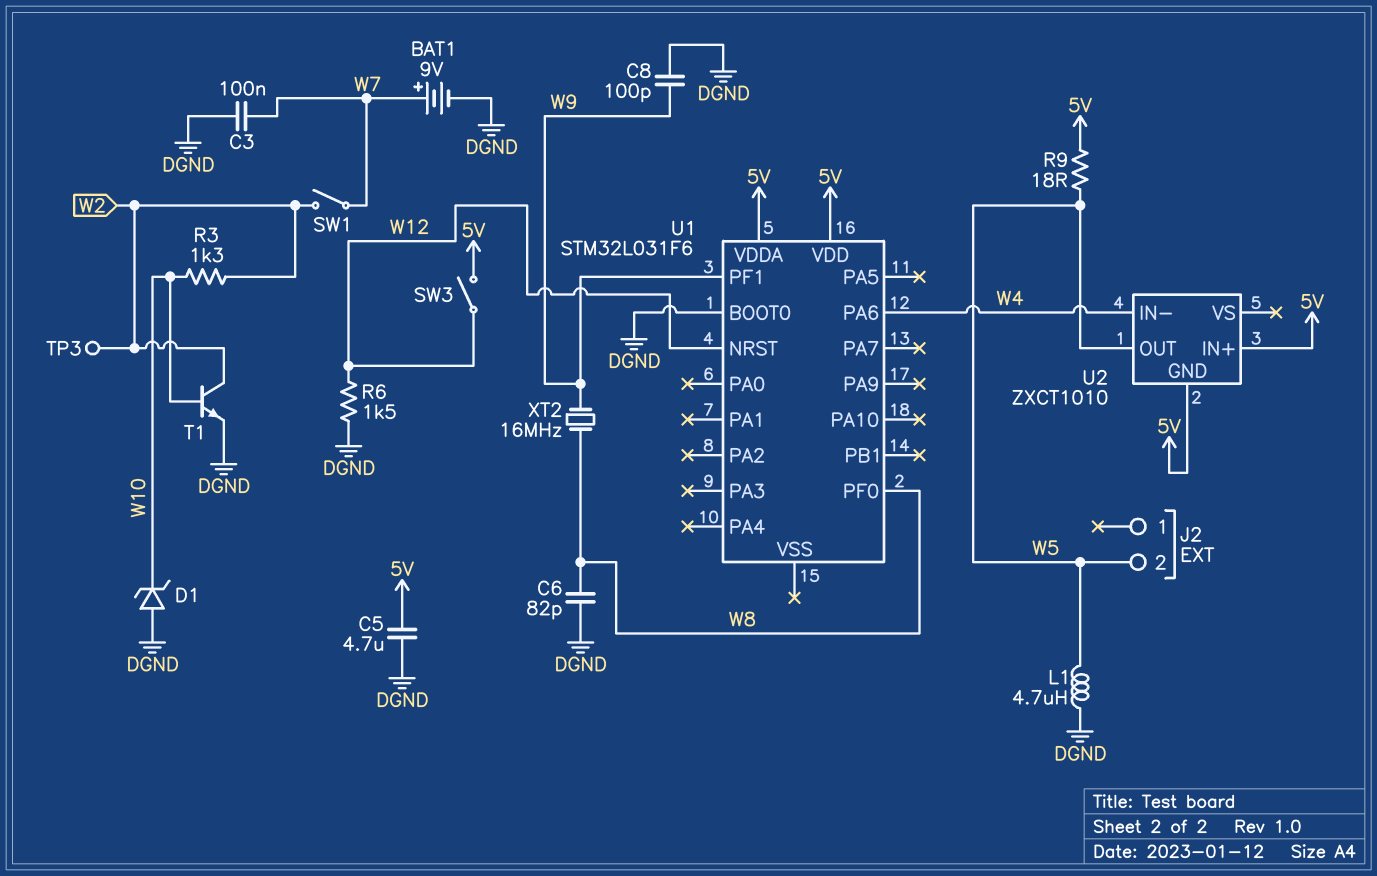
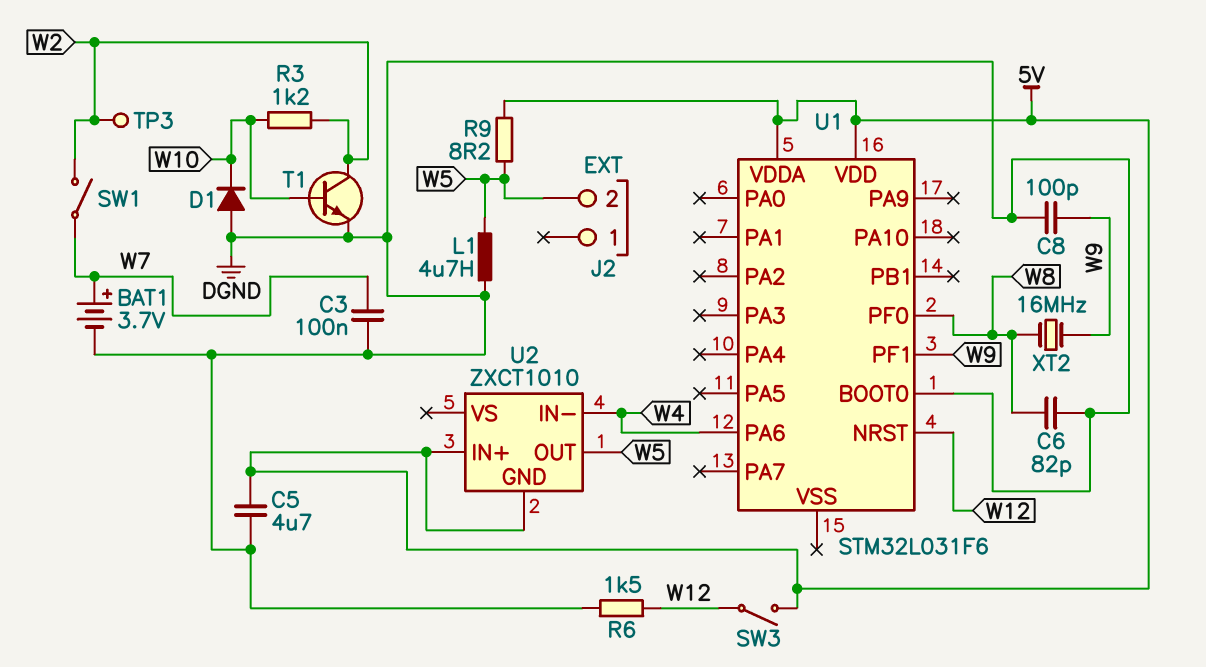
BAT1: 9V (plus W7, minus DGND) -> 3.7V (plus W7, minus DGND)
D1: zener (A DGND, K W10) -> diode (A DGND, K W10)
R3: 1.3k (W2, W10) -> 1.2k (W2, W10)
R9: 18 (5V, W5) -> 8.2 (5V, W5)

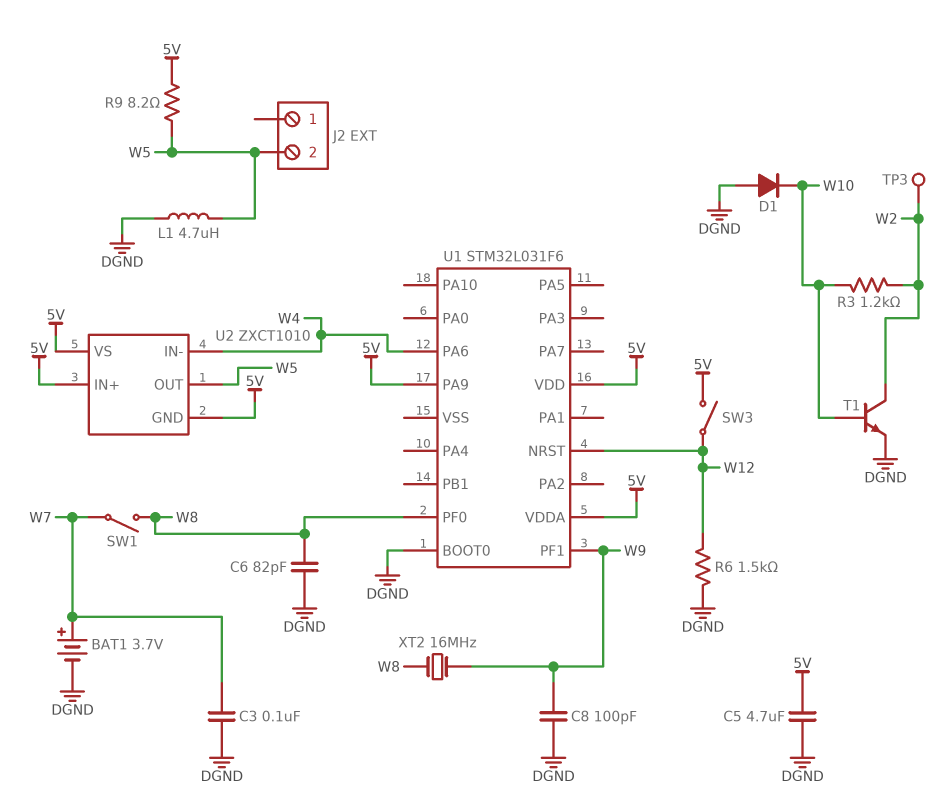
SW1: switch (W2, W7) -> switch (W7, W8)
U1 pin PA9: none -> 5V
U2 pin VS: none -> 5V

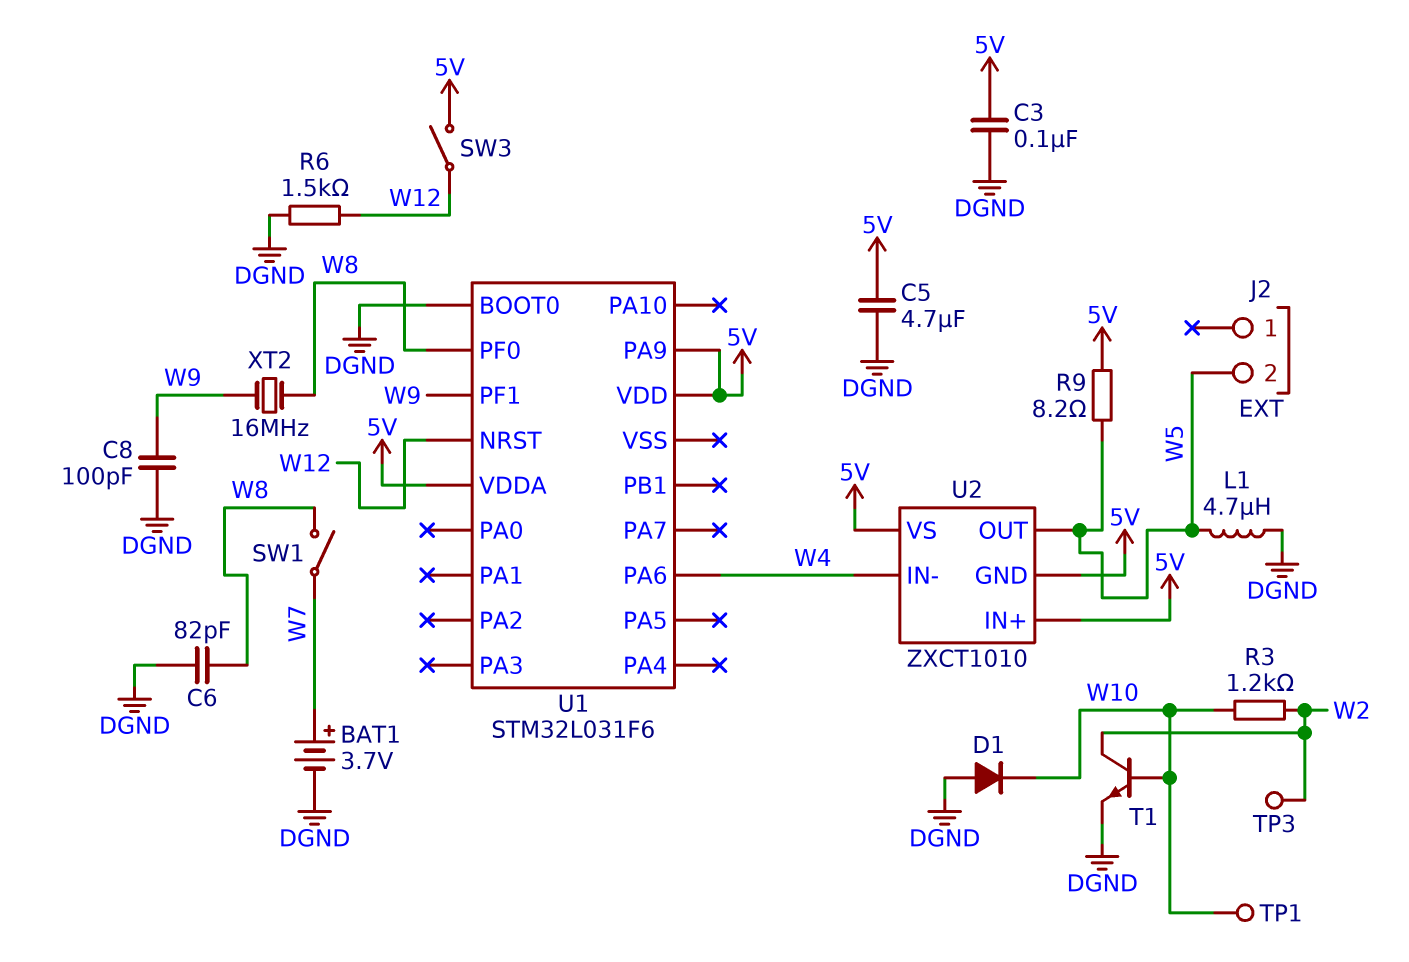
C3: 100nF (DGND, W7) -> 100nF (5V, DGND)
TP1: none -> test point (W10)

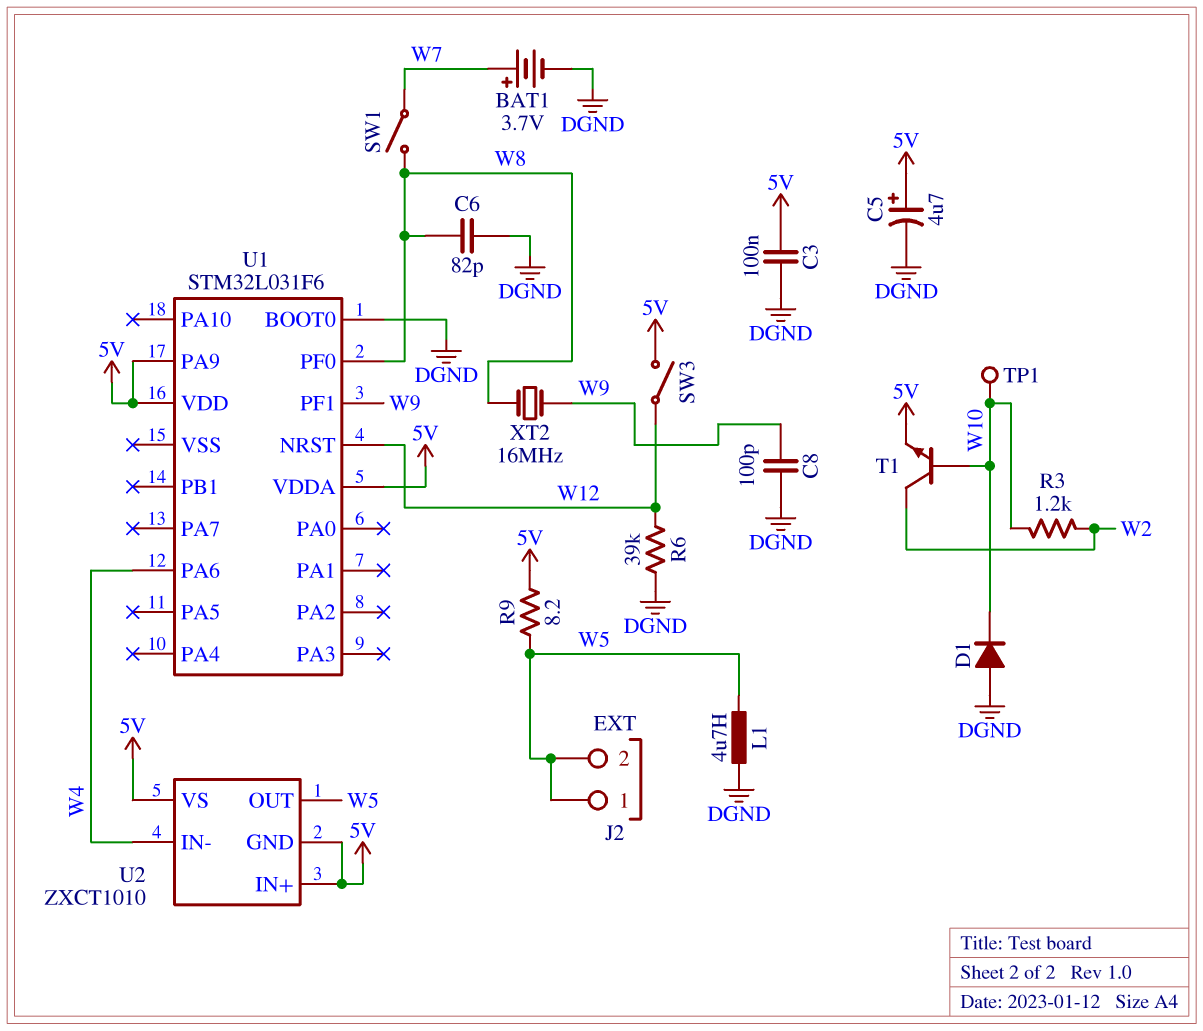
C5: 4.7uF (5V, DGND) -> 4.7uF (plus 5V, minus DGND)
J2 pin 1: none -> W5
R6: 1.5k (DGND, W12) -> 39k (DGND, W12)
T1: NPN (B W10, C W2, E DGND) -> NPN (B W10, C W2, E 5V)
TP3: test point (W2) -> none

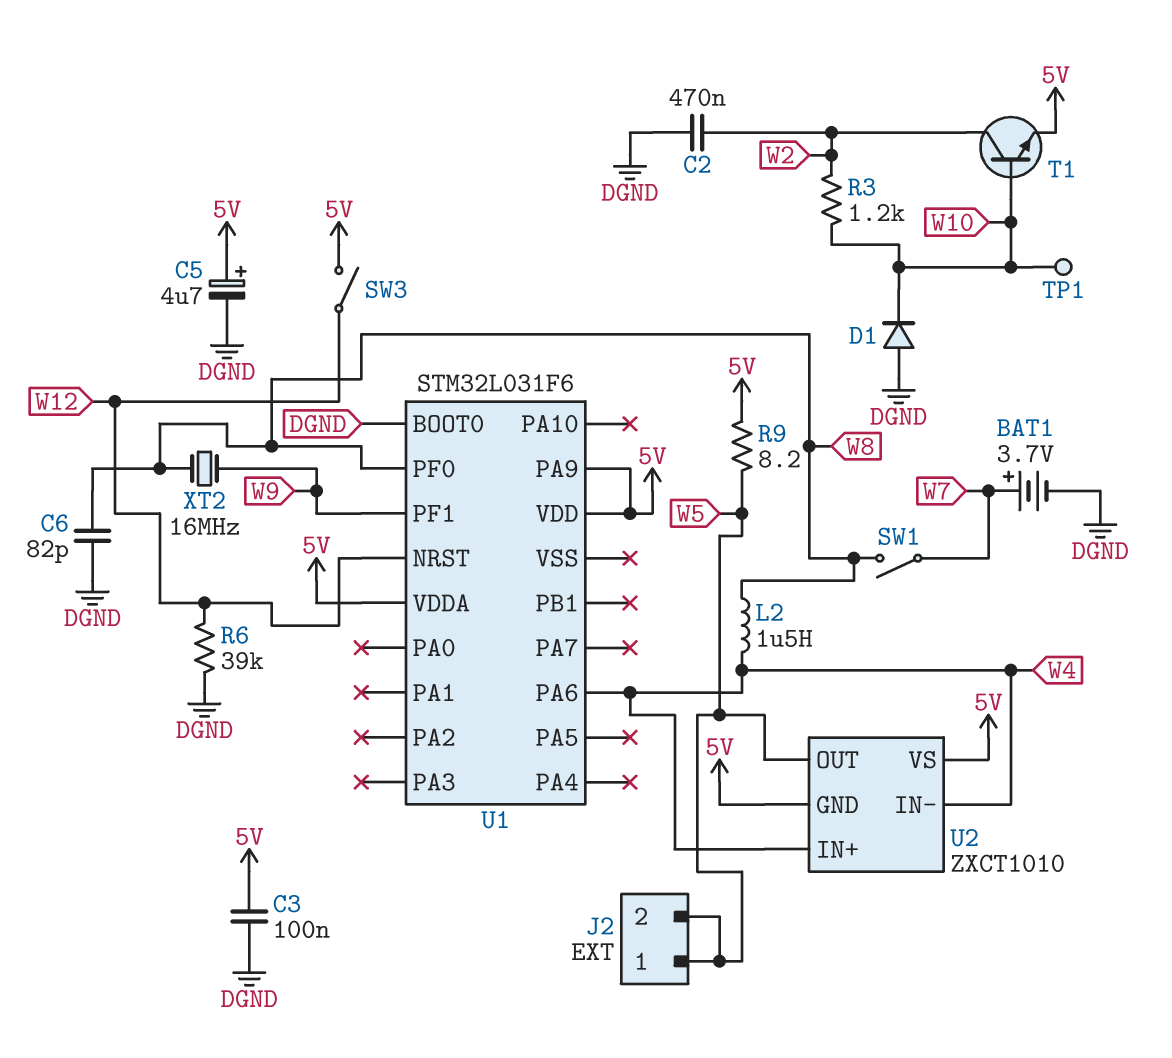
C2: none -> 470nF (DGND, W2)
C8: 100pF (DGND, W9) -> none
L1: 4.7uH (DGND, W5) -> none
L2: none -> 1.5uH (W4, W8)
U2 pin IN+: 5V -> W4

